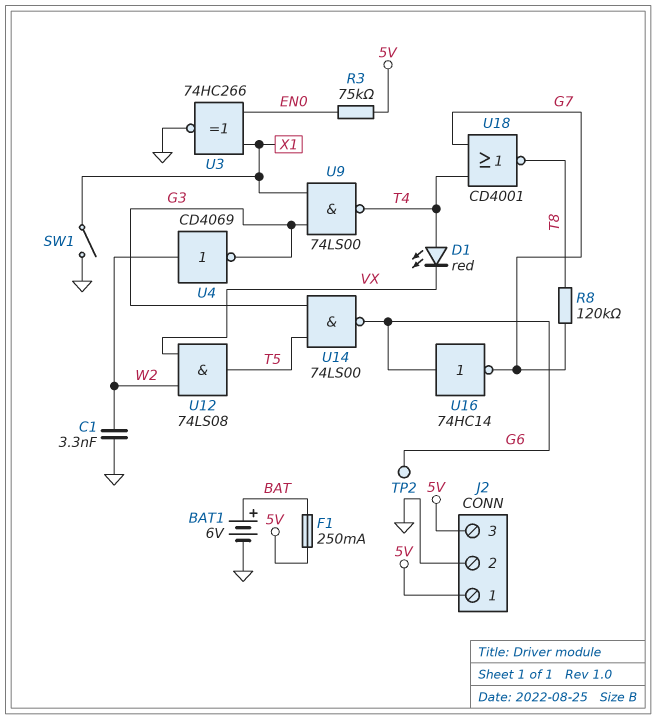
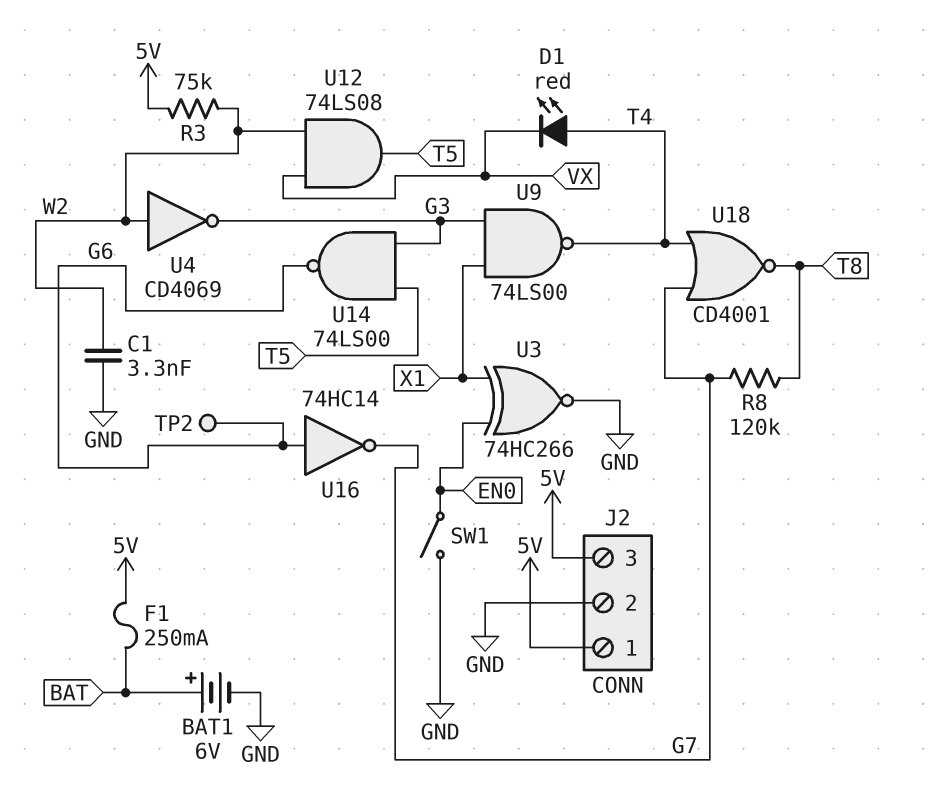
R3: 75k (5V, EN0) -> 75k (5V, W2)
SW1: switch (GND, X1) -> switch (EN0, GND)

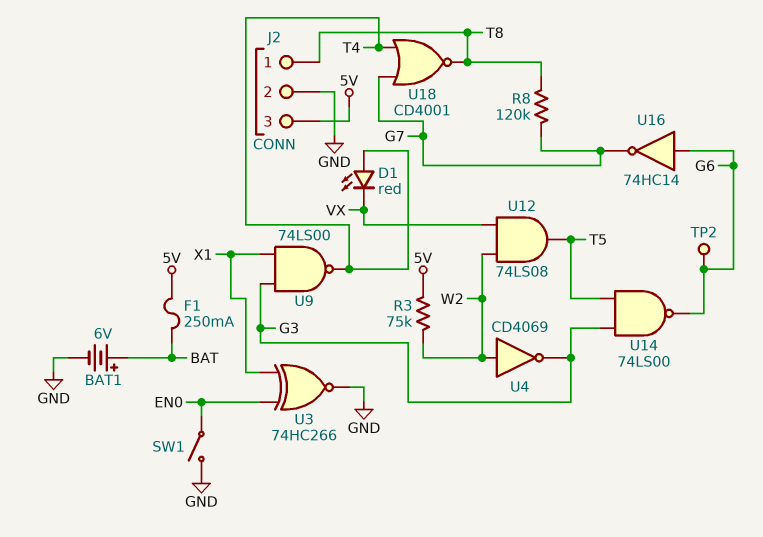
C1: 3.3nF (GND, W2) -> none
J2 pin 1: 5V -> T8

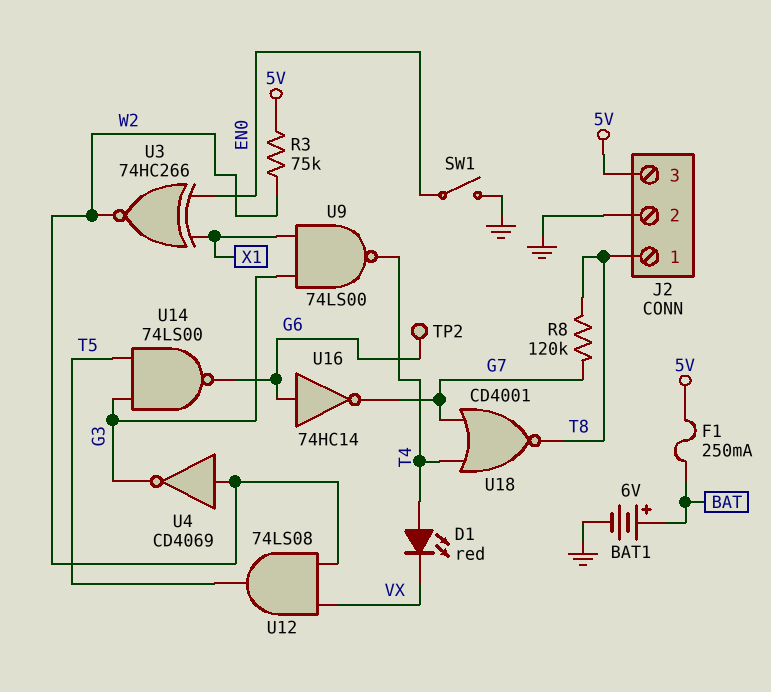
U3: XNOR 74HC266 (in EN0, in X1, out GND) -> XNOR 74HC266 (in EN0, in X1, out W2)

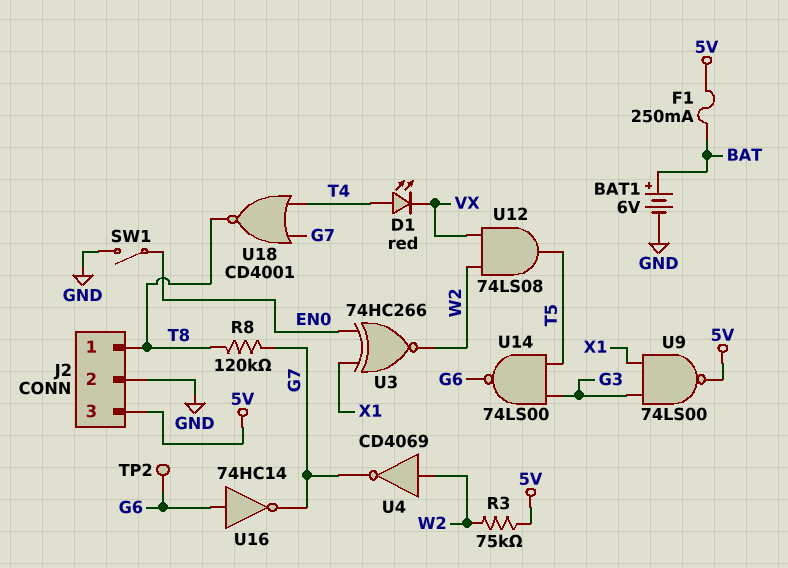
U4: NOT CD4069 (in W2, out G3) -> NOT CD4069 (in W2, out G7)
U9: NAND 74LS00 (in G3, in X1, out T4) -> NAND 74LS00 (in G3, in X1, out 5V)

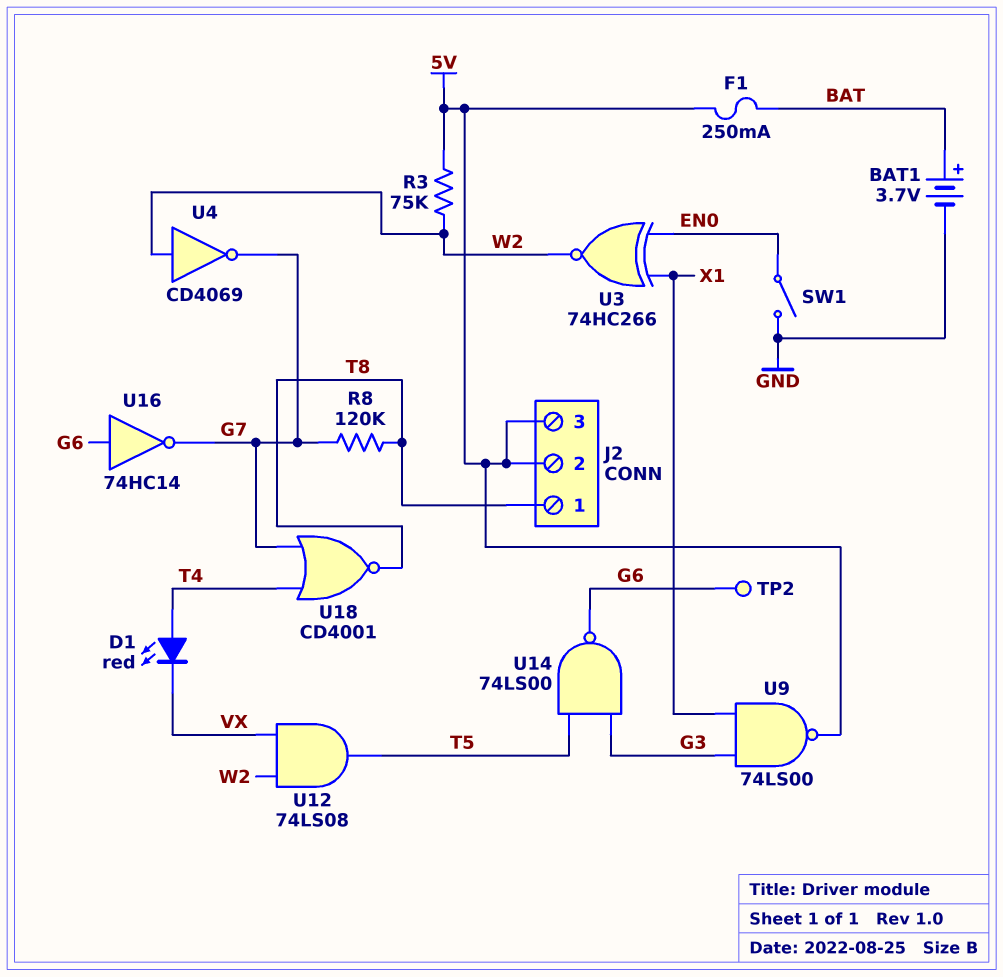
BAT1: 6V (plus BAT, minus GND) -> 3.7V (plus BAT, minus GND)
J2 pin 2: GND -> 5V

